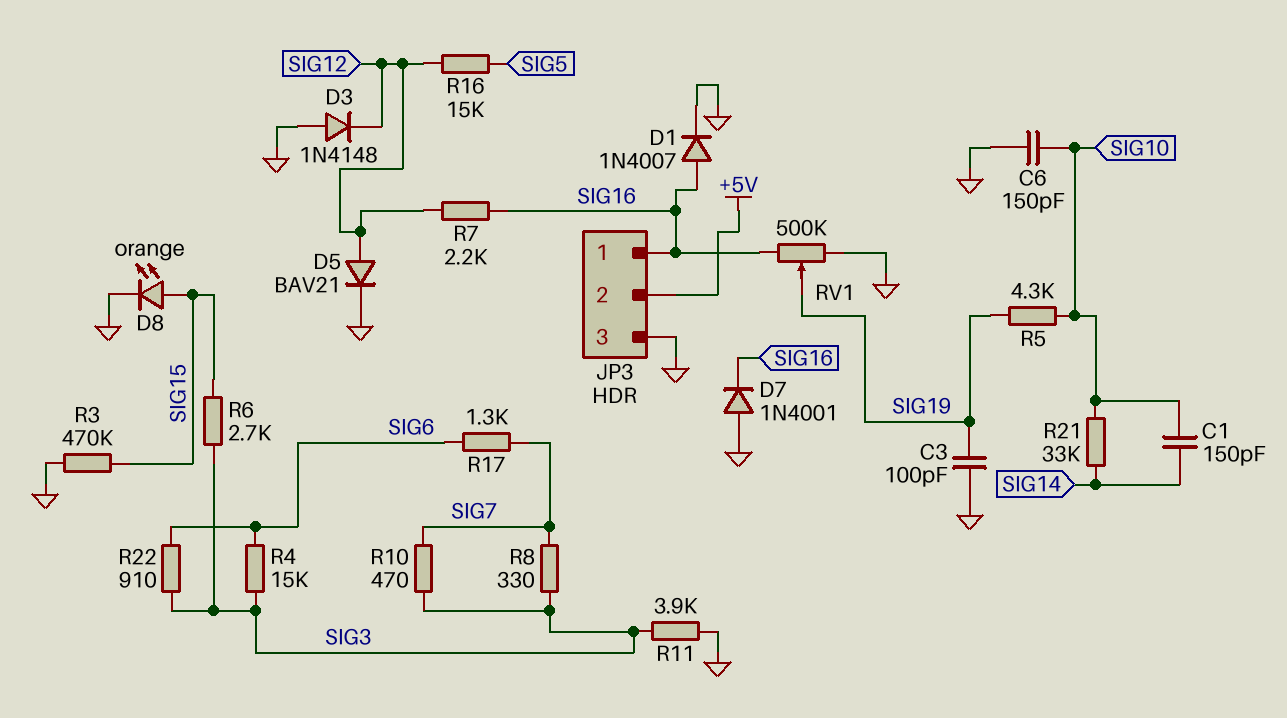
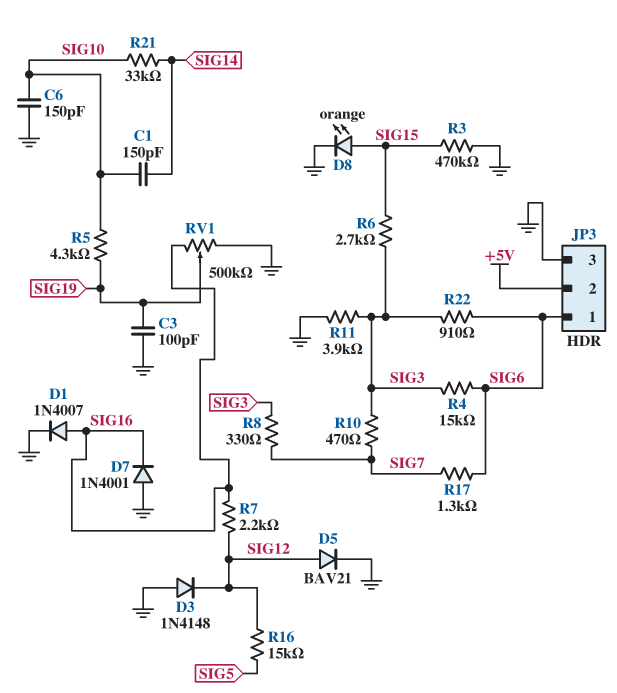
JP3 pin 1: SIG16 -> SIG6

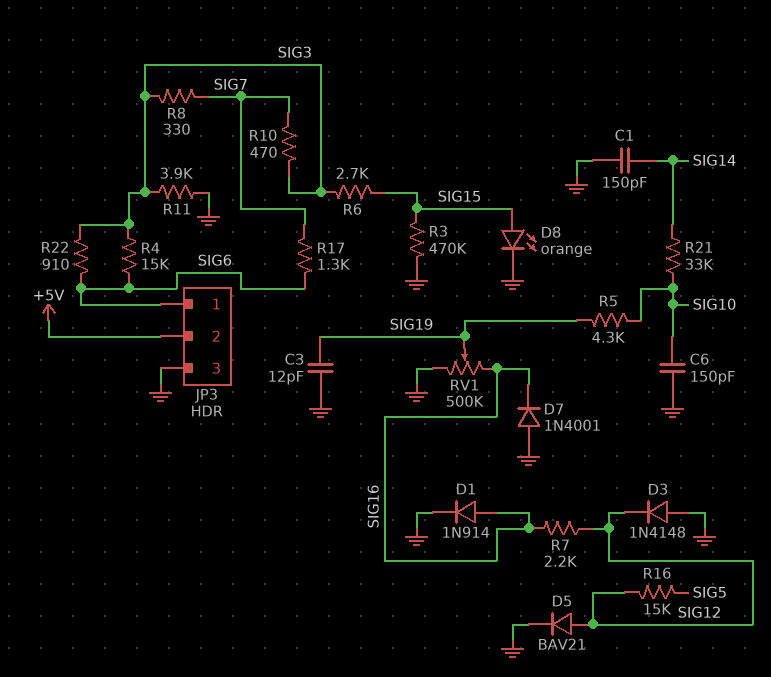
C1: 150pF (SIG10, SIG14) -> 150pF (GND, SIG14)
C3: 100pF (GND, SIG19) -> 12pF (GND, SIG19)
D1: diode 1N4007 (A SIG16, K GND) -> diode 1N914 (A SIG16, K GND)

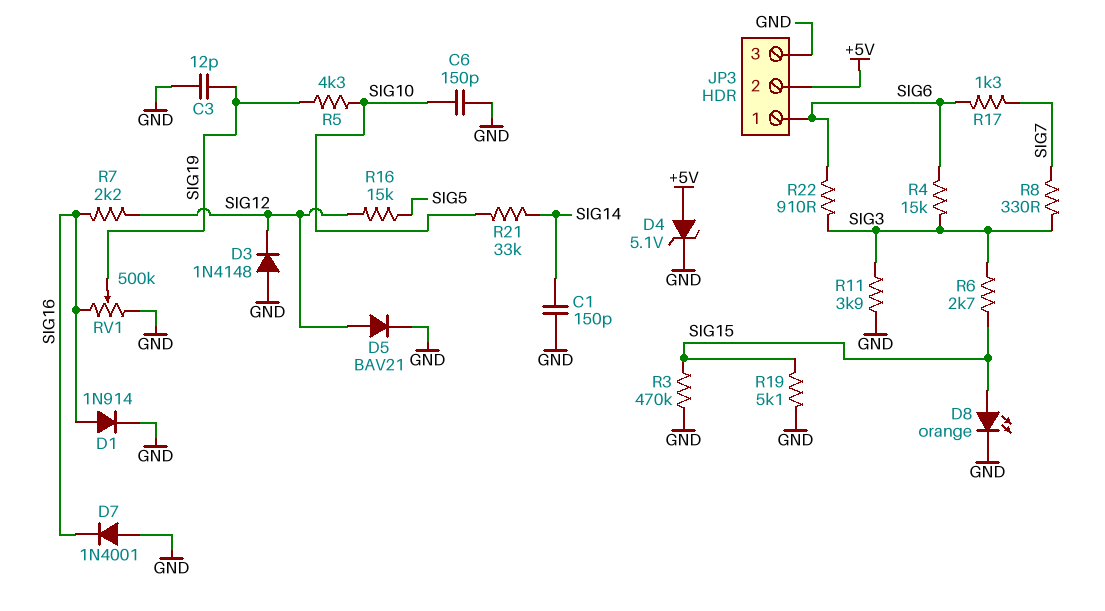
D4: none -> zener 5.1V (A +5V, K GND)
R10: 470 (SIG3, SIG7) -> none
R19: none -> 5.1k (GND, SIG15)

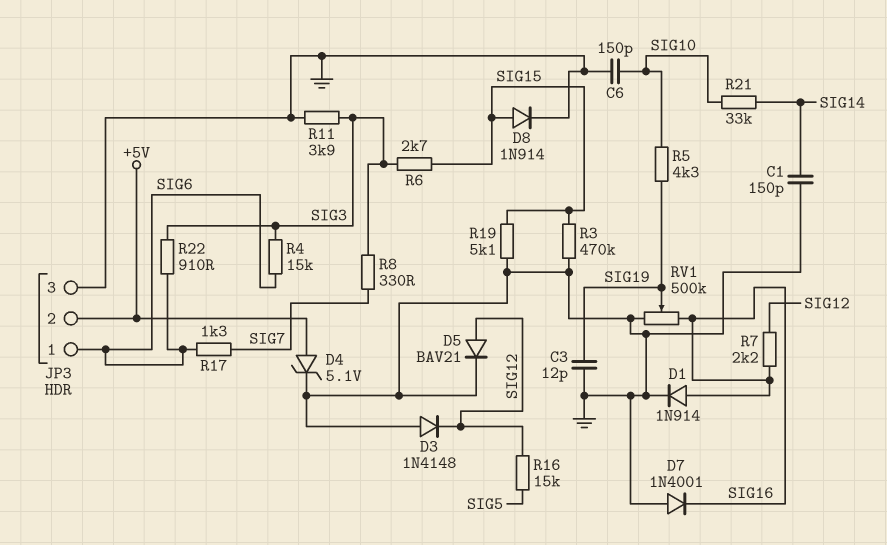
D8: LED orange (A SIG15, K GND) -> diode 1N914 (A SIG15, K GND)

